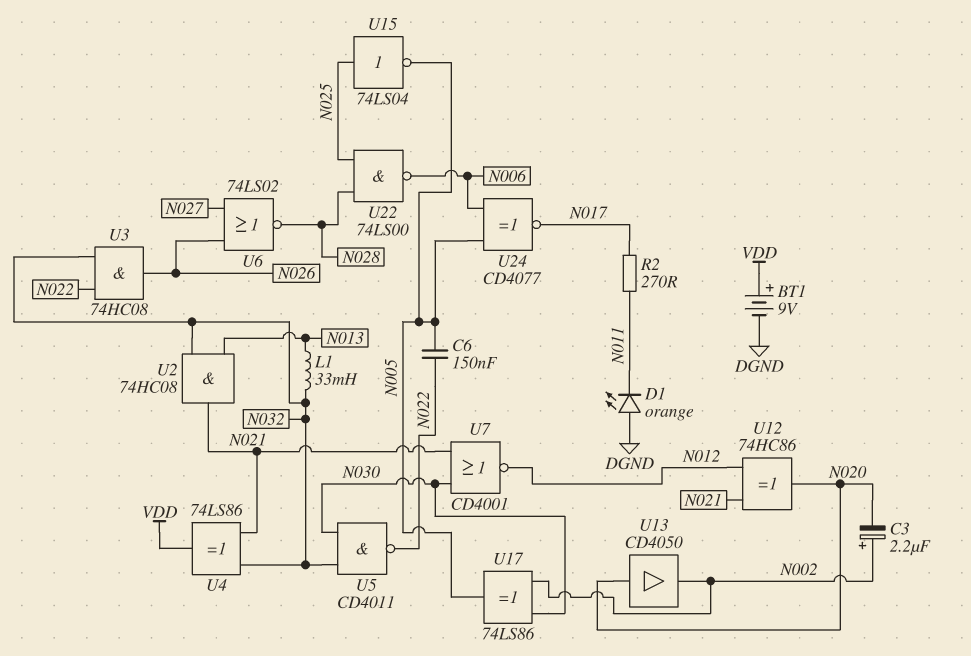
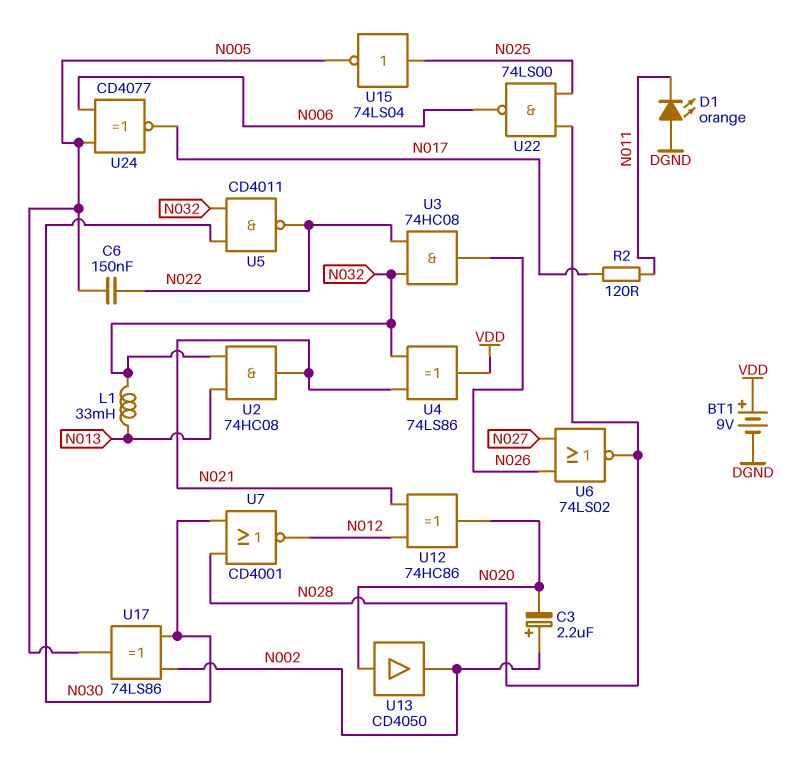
R2: 270 (N011, N017) -> 120 (N011, N017)
U7: NOR CD4001 (in N021, in N030, out N012) -> NOR CD4001 (in N028, in N030, out N012)

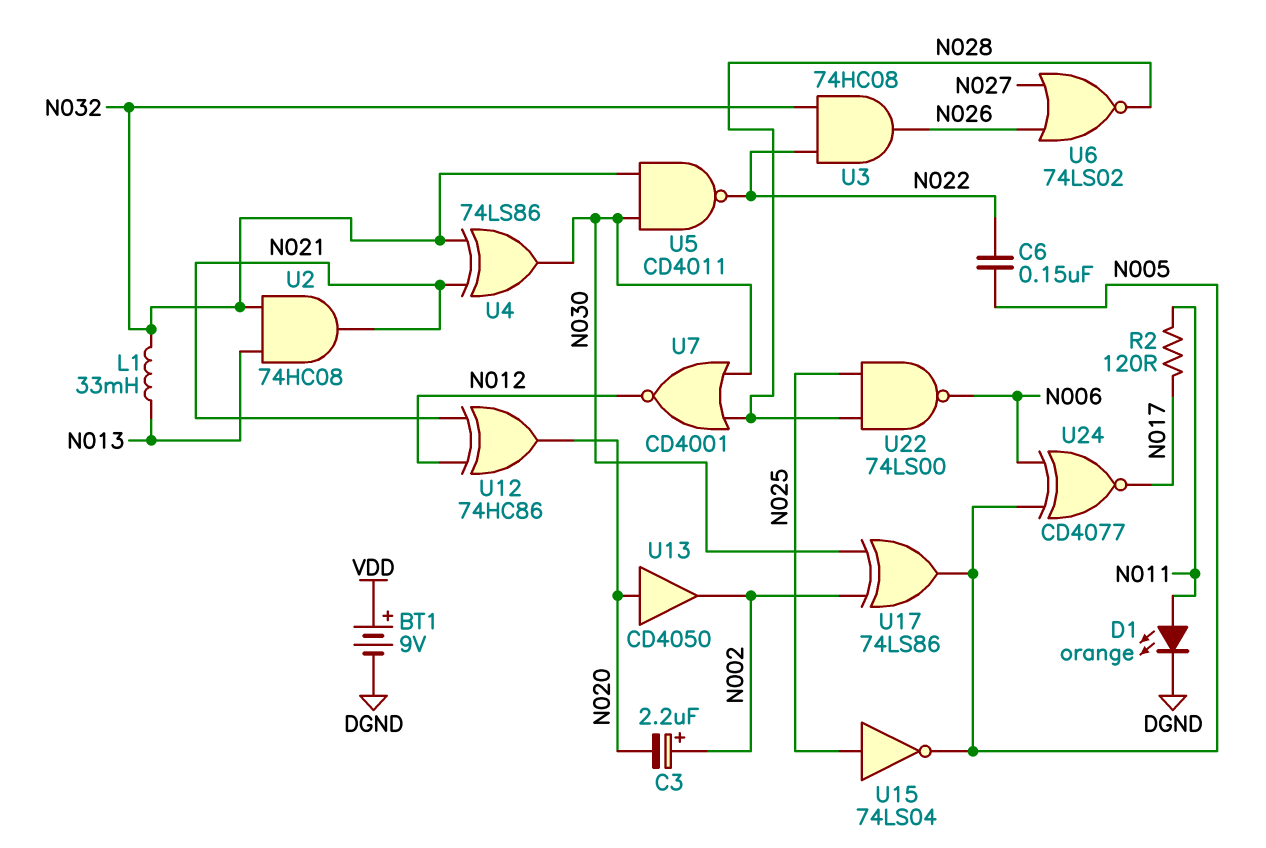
D1: LED orange (A DGND, K N011) -> LED orange (A N011, K DGND)
U4: XOR 74LS86 (in N021, in N032, out VDD) -> XOR 74LS86 (in N021, in N032, out N030)

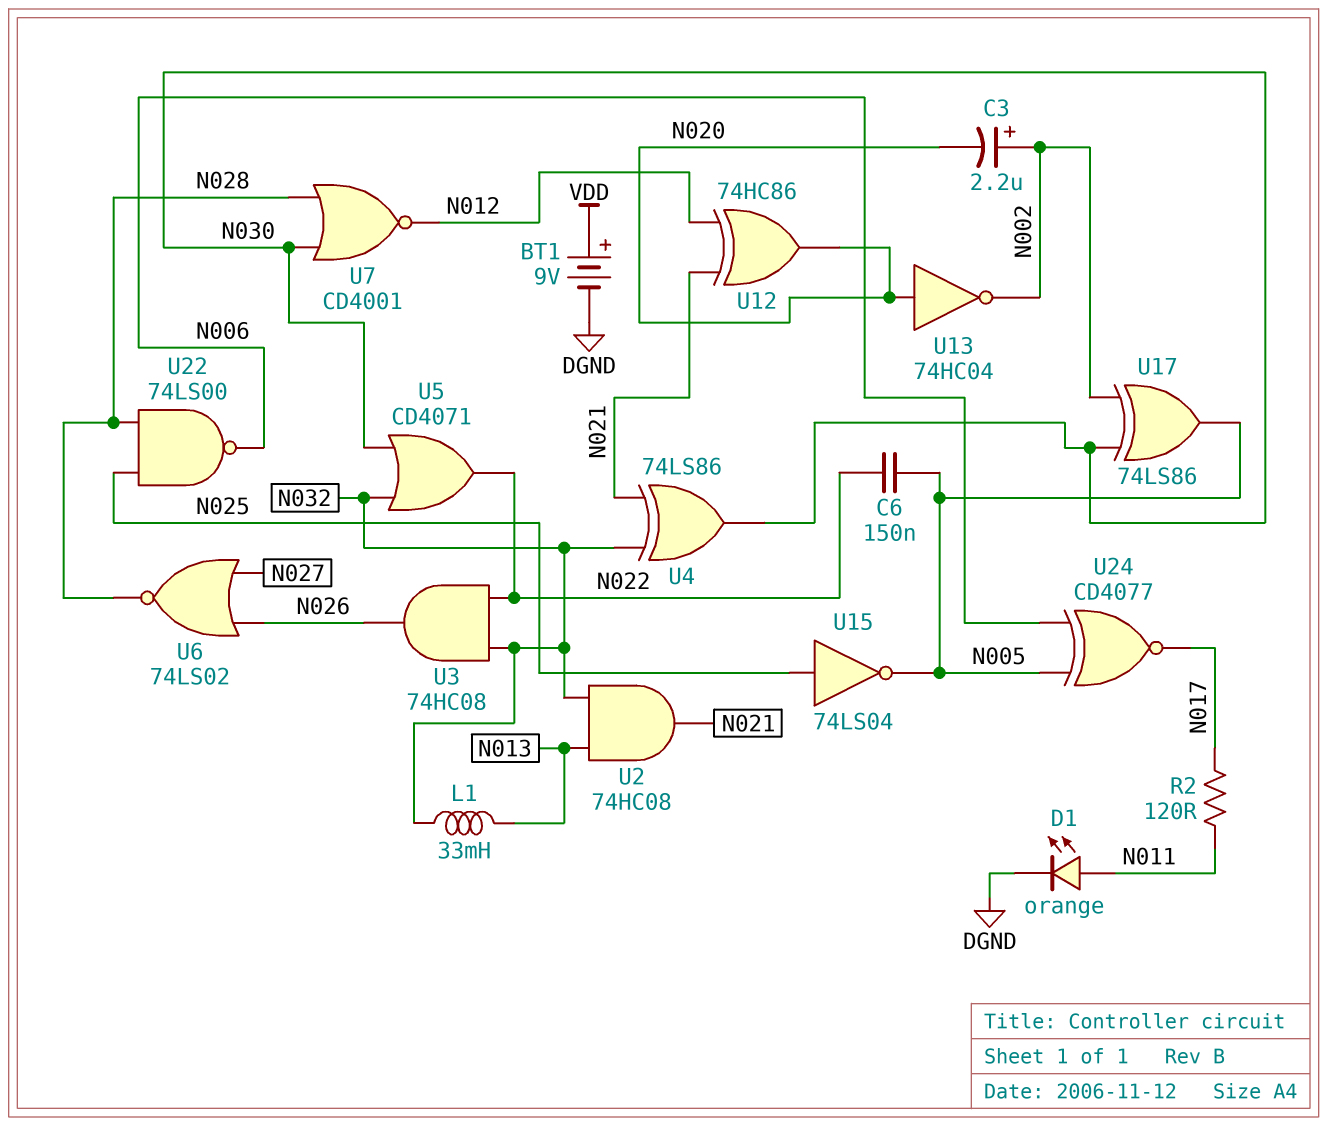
U5: NAND CD4011 (in N030, in N032, out N022) -> OR CD4071 (in N030, in N032, out N022)
U13: buffer CD4050 (in N020, out N002) -> NOT 74HC04 (in N020, out N002)

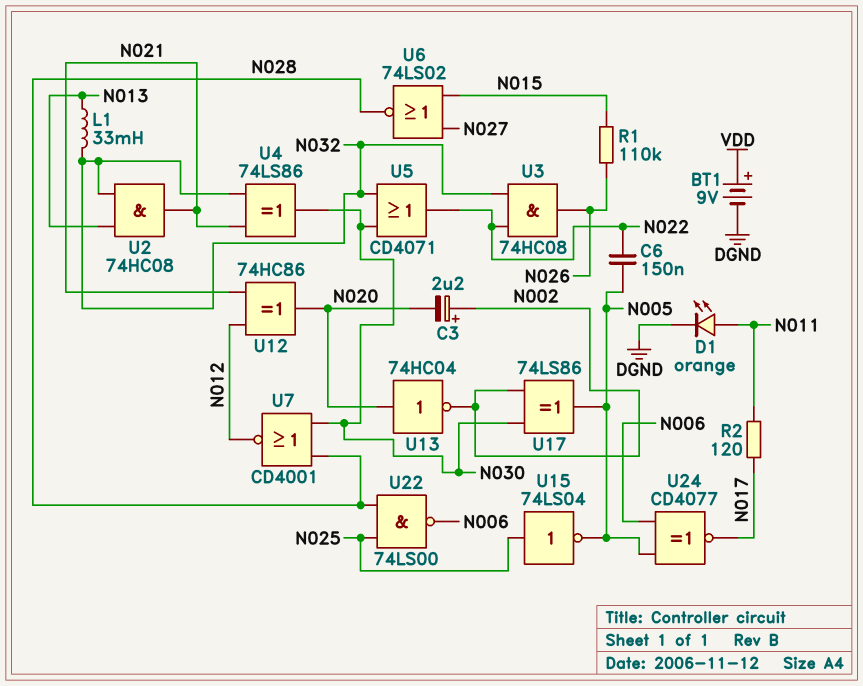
R1: none -> 110k (N015, N026)
U6: NOR 74LS02 (in N026, in N027, out N028) -> NOR 74LS02 (in N015, in N027, out N028)

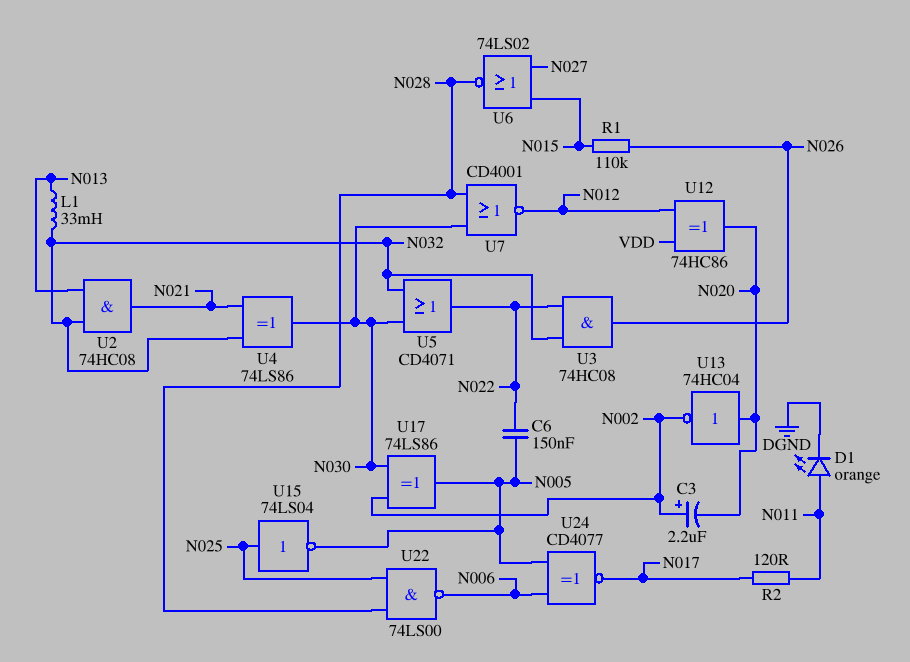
BT1: 9V (plus VDD, minus DGND) -> none
U12: XOR 74HC86 (in N012, in N021, out N020) -> XOR 74HC86 (in N012, in VDD, out N020)

